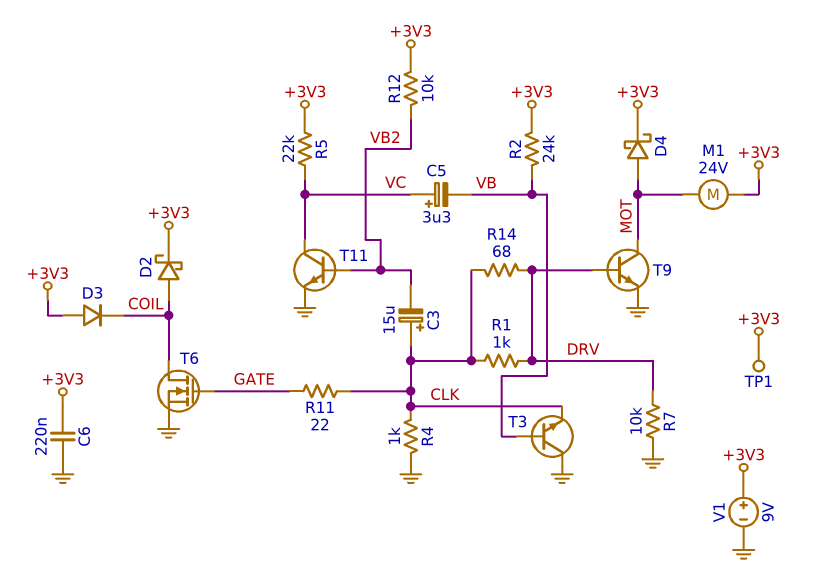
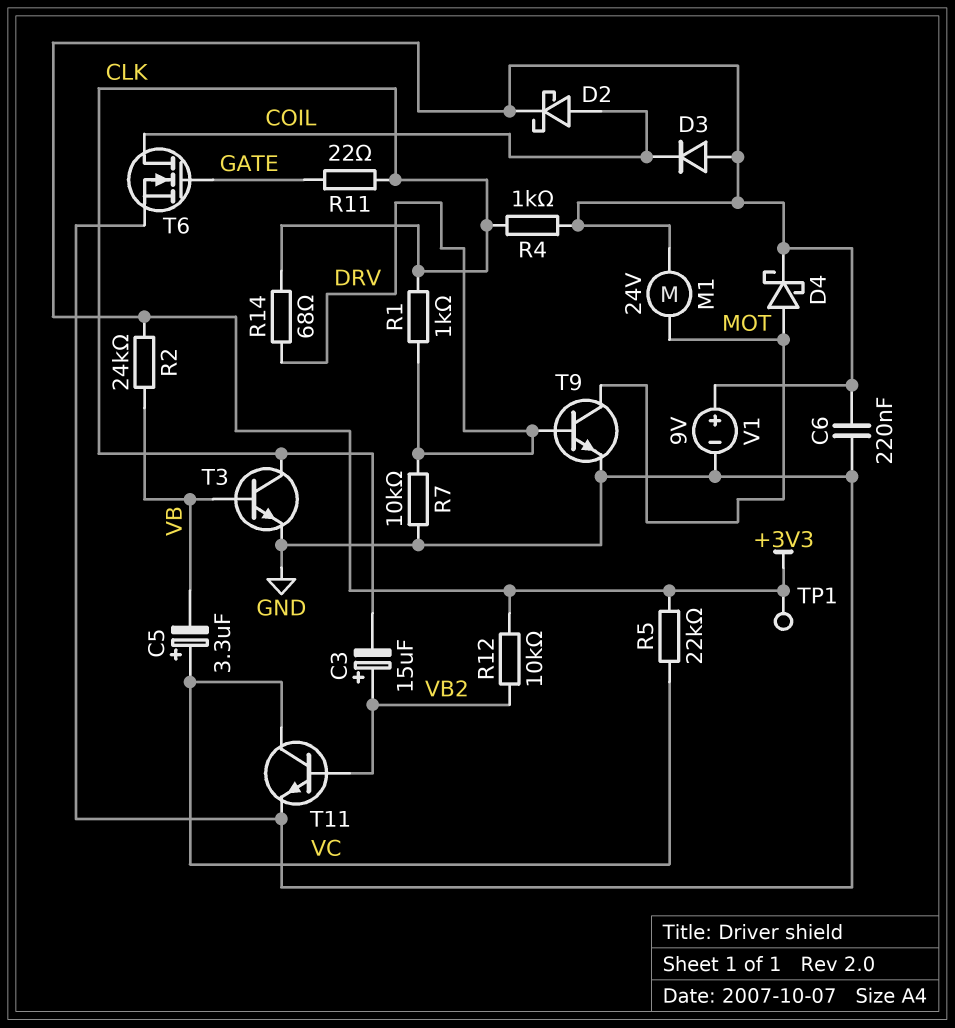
C3: 15uF (plus CLK, minus VB2) -> 15uF (plus VB2, minus CLK)
R4: 1k (CLK, GND) -> 1k (+3V3, CLK)
T3: NPN (B VB, C GND, E CLK) -> NPN (B VB, C CLK, E GND)

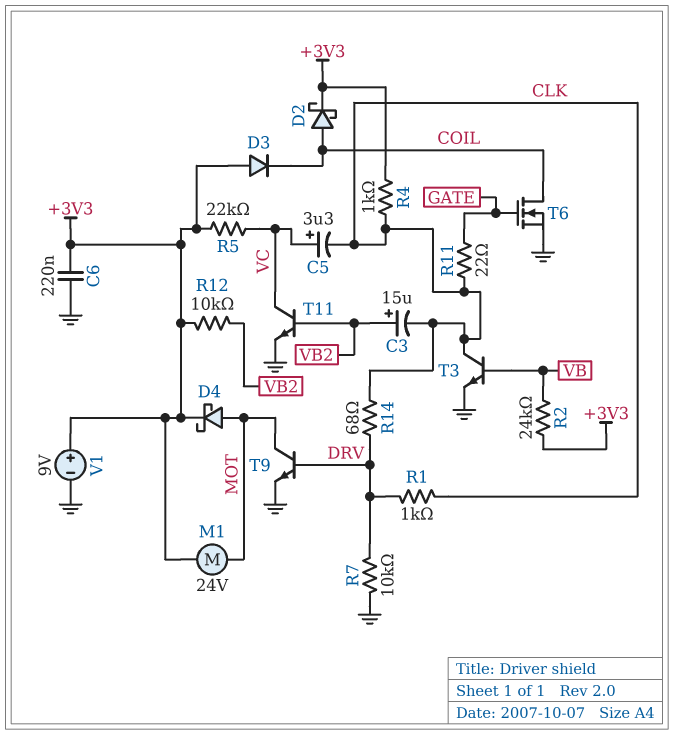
C5: 3.3uF (plus VC, minus VB) -> 3.3uF (plus VC, minus CLK)
TP1: test point (+3V3) -> none

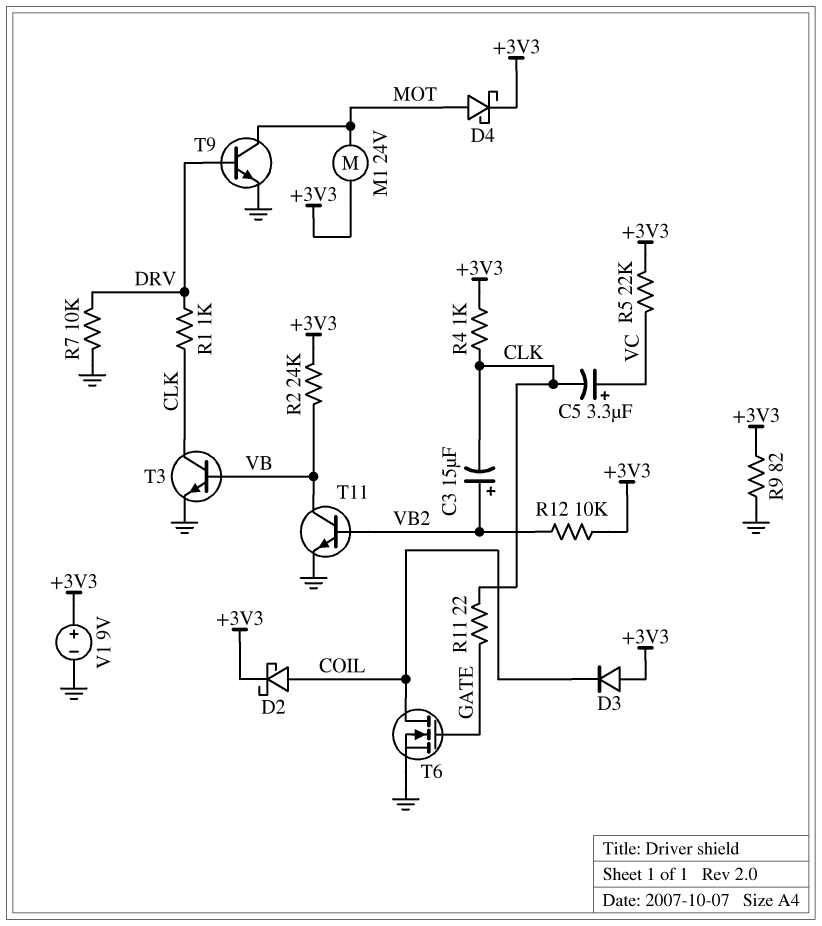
C6: 220nF (+3V3, GND) -> none
R9: none -> 82 (+3V3, GND)
R14: 68 (CLK, DRV) -> none
T11: NPN (B VB2, C VC, E GND) -> NPN (B VB2, C VB, E GND)

